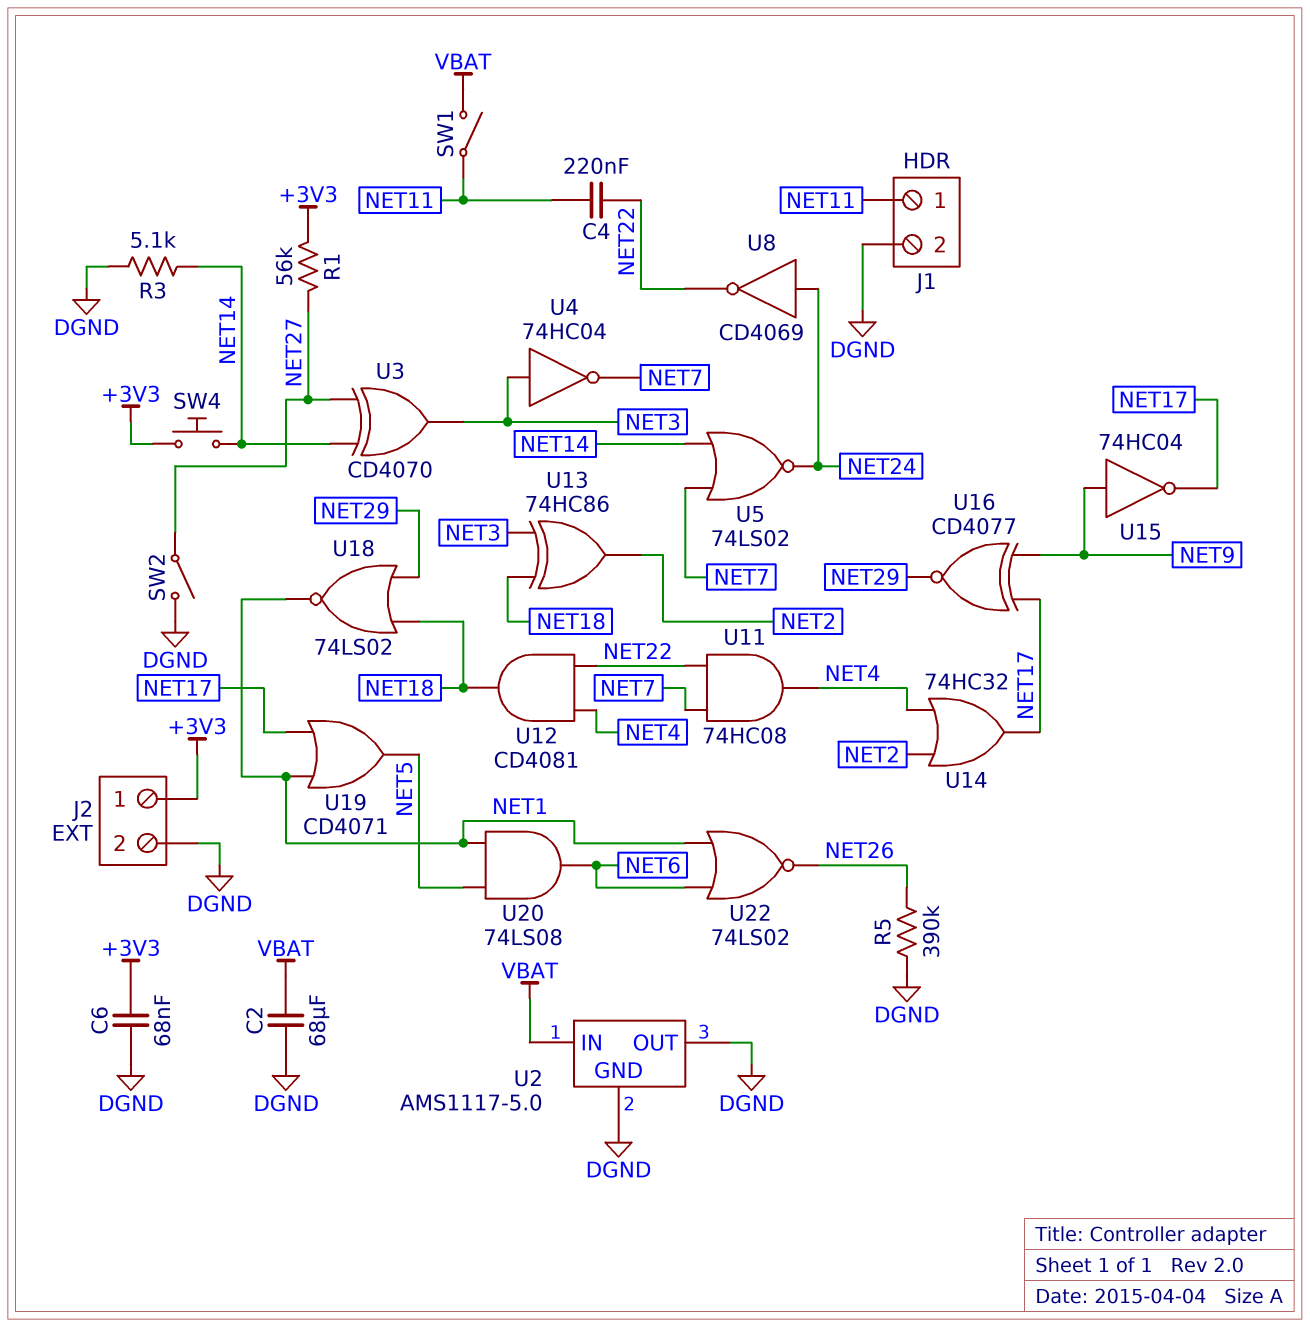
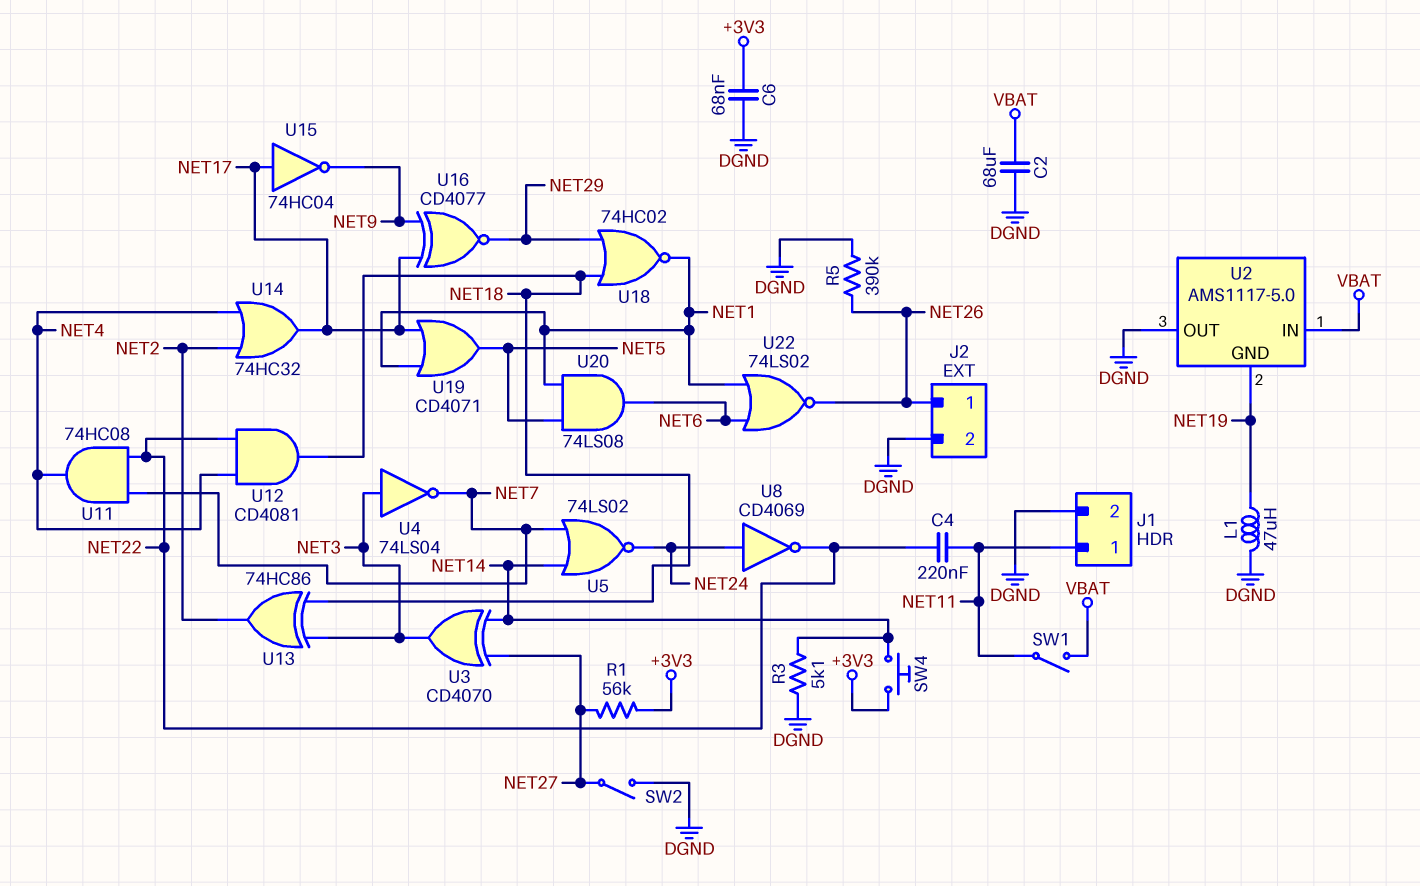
J2 pin 1: +3V3 -> NET26
L1: none -> 47uH (DGND, NET19)
U2 pin GND: DGND -> NET19
U4: NOT 74HC04 (in NET3, out NET7) -> NOT 74LS04 (in NET3, out NET7)
U15: NOT 74HC04 (in NET9, out NET17) -> NOT 74HC04 (in NET17, out NET9)
U18: NOR 74LS02 (in NET18, in NET29, out NET1) -> NOR 74HC02 (in NET18, in NET29, out NET1)

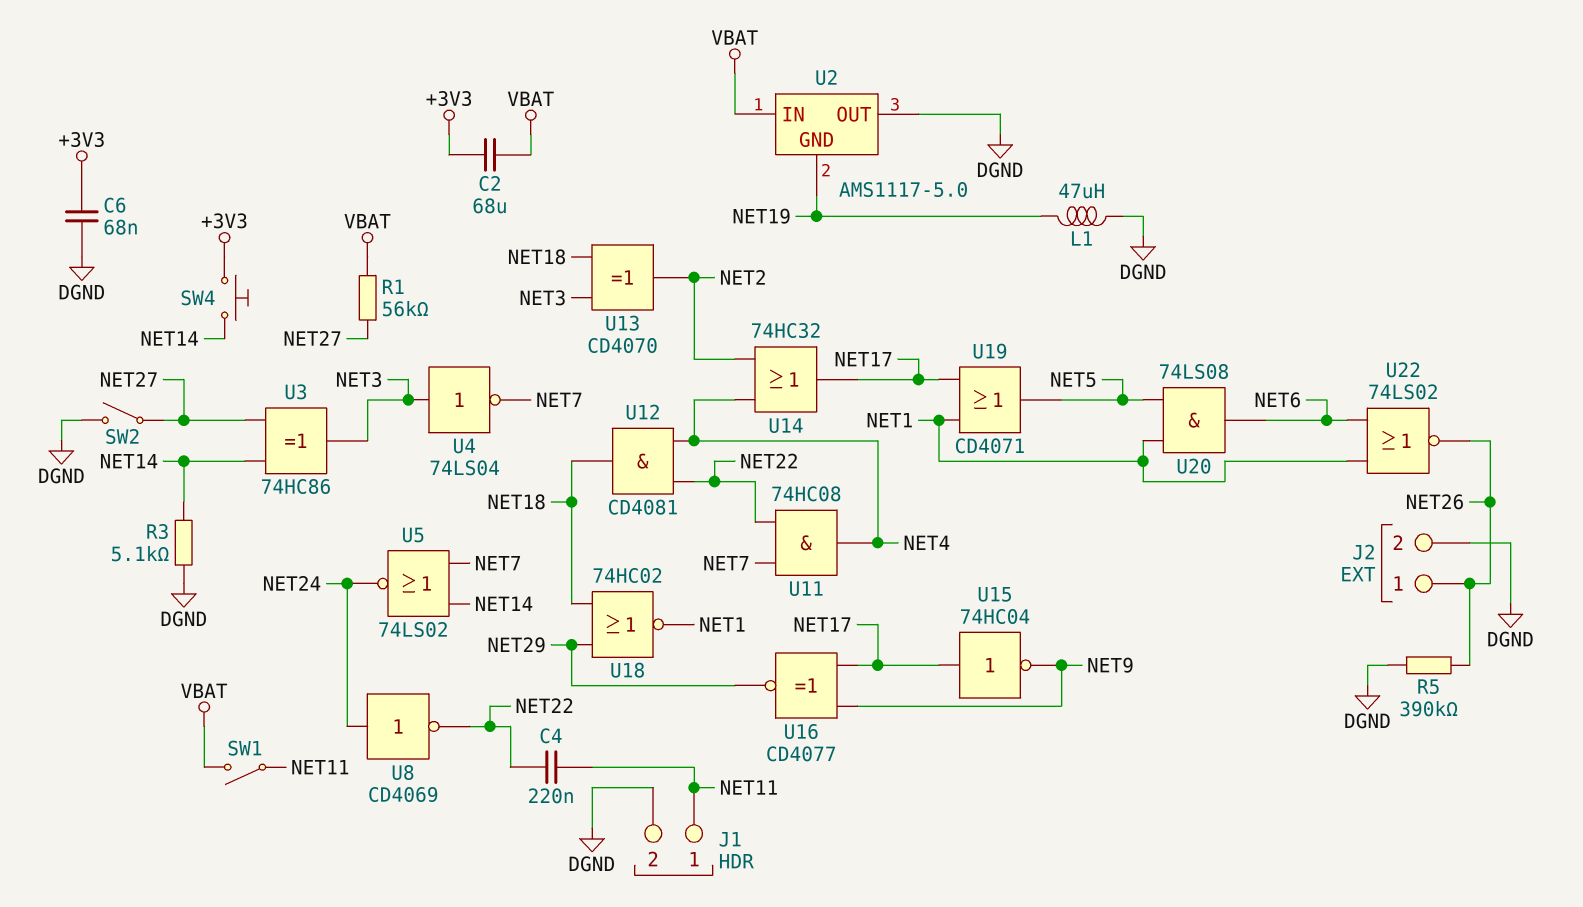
C2: 68uF (DGND, VBAT) -> 68uF (+3V3, VBAT)
R1: 56k (+3V3, NET27) -> 56k (NET27, VBAT)
U3: XOR CD4070 (in NET14, in NET27, out NET3) -> XOR 74HC86 (in NET14, in NET27, out NET3)
U13: XOR 74HC86 (in NET3, in NET18, out NET2) -> XOR CD4070 (in NET3, in NET18, out NET2)

